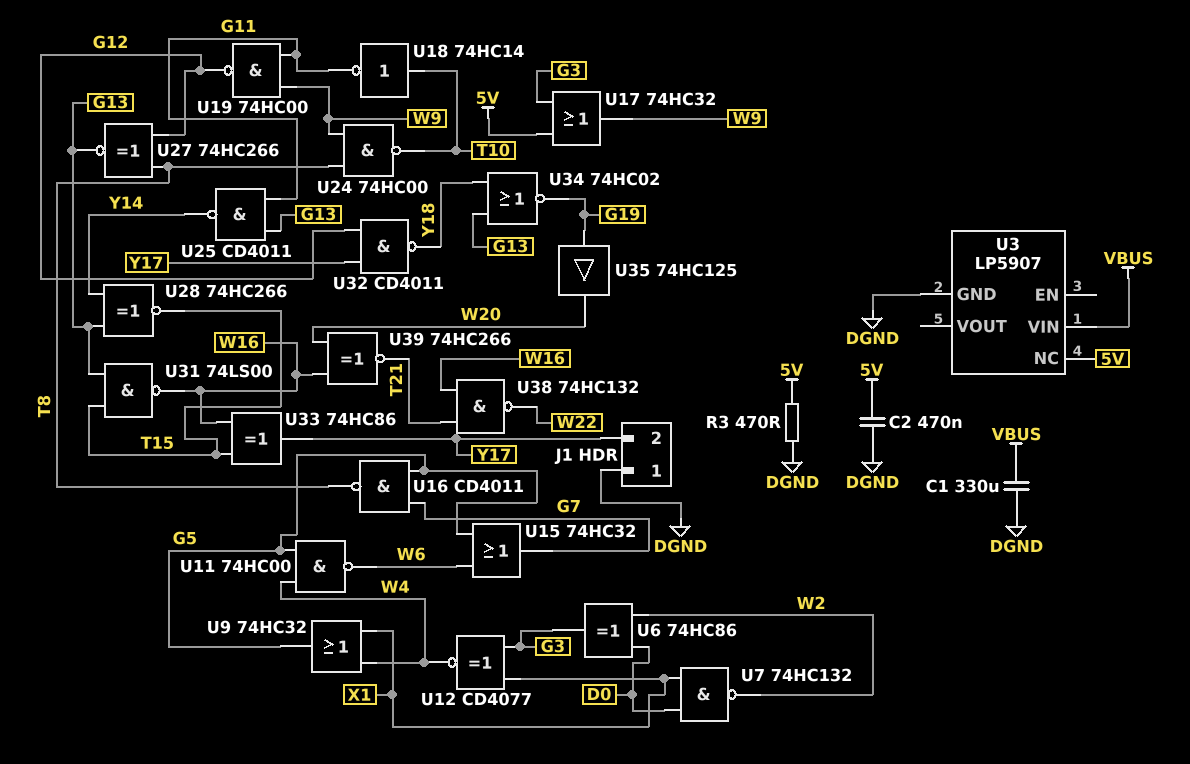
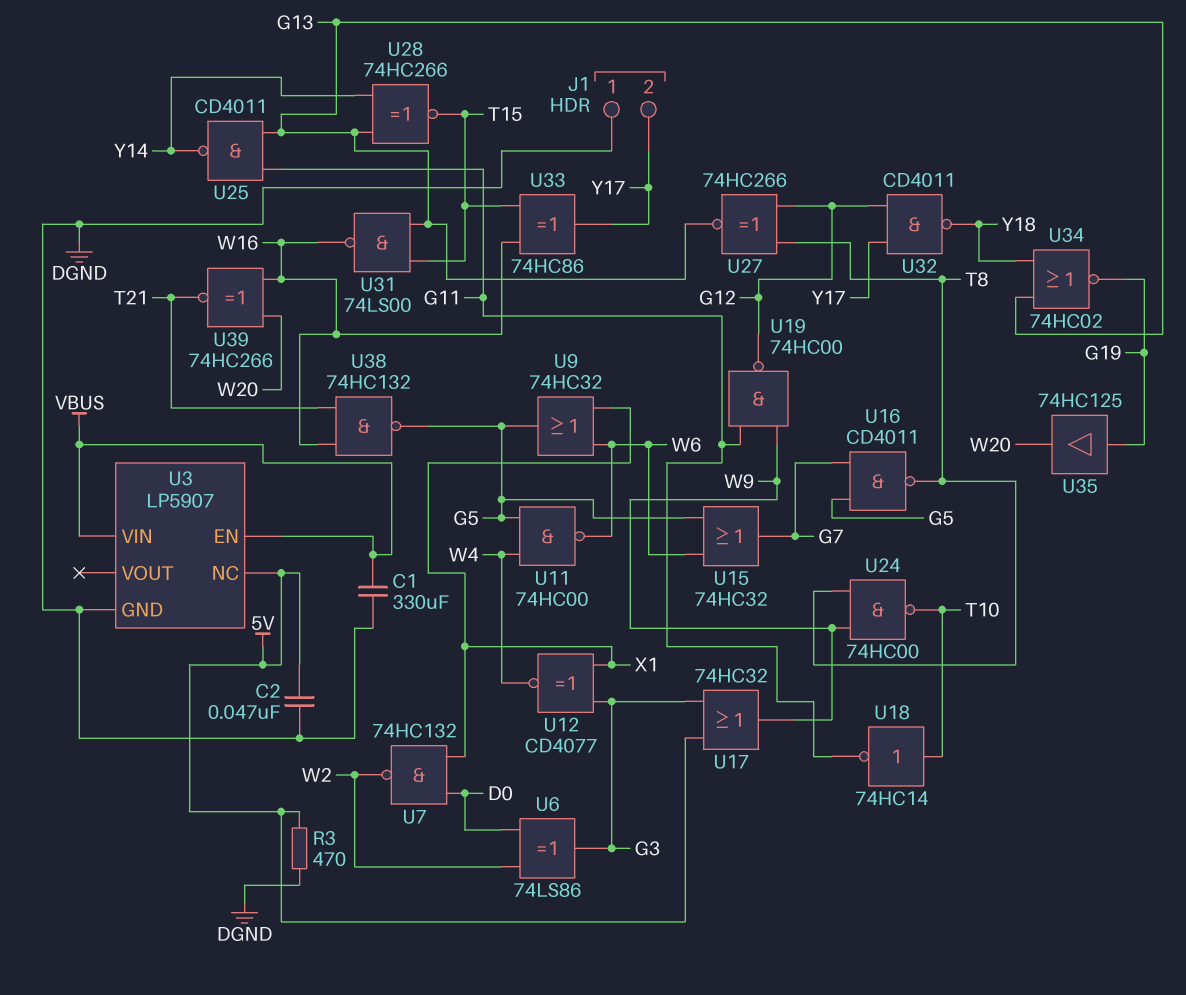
C2: 470nF (5V, DGND) -> 47nF (5V, DGND)
U3 pin EN: none -> VBUS
U6: XOR 74HC86 (in D0, in W2, out G3) -> XOR 74LS86 (in D0, in W2, out G3)
U9: OR 74HC32 (in W4, in X1, out G5) -> OR 74HC32 (in W6, in X1, out G5)
U38: NAND 74HC132 (in T21, in W16, out W22) -> NAND 74HC132 (in T21, in W16, out G5)

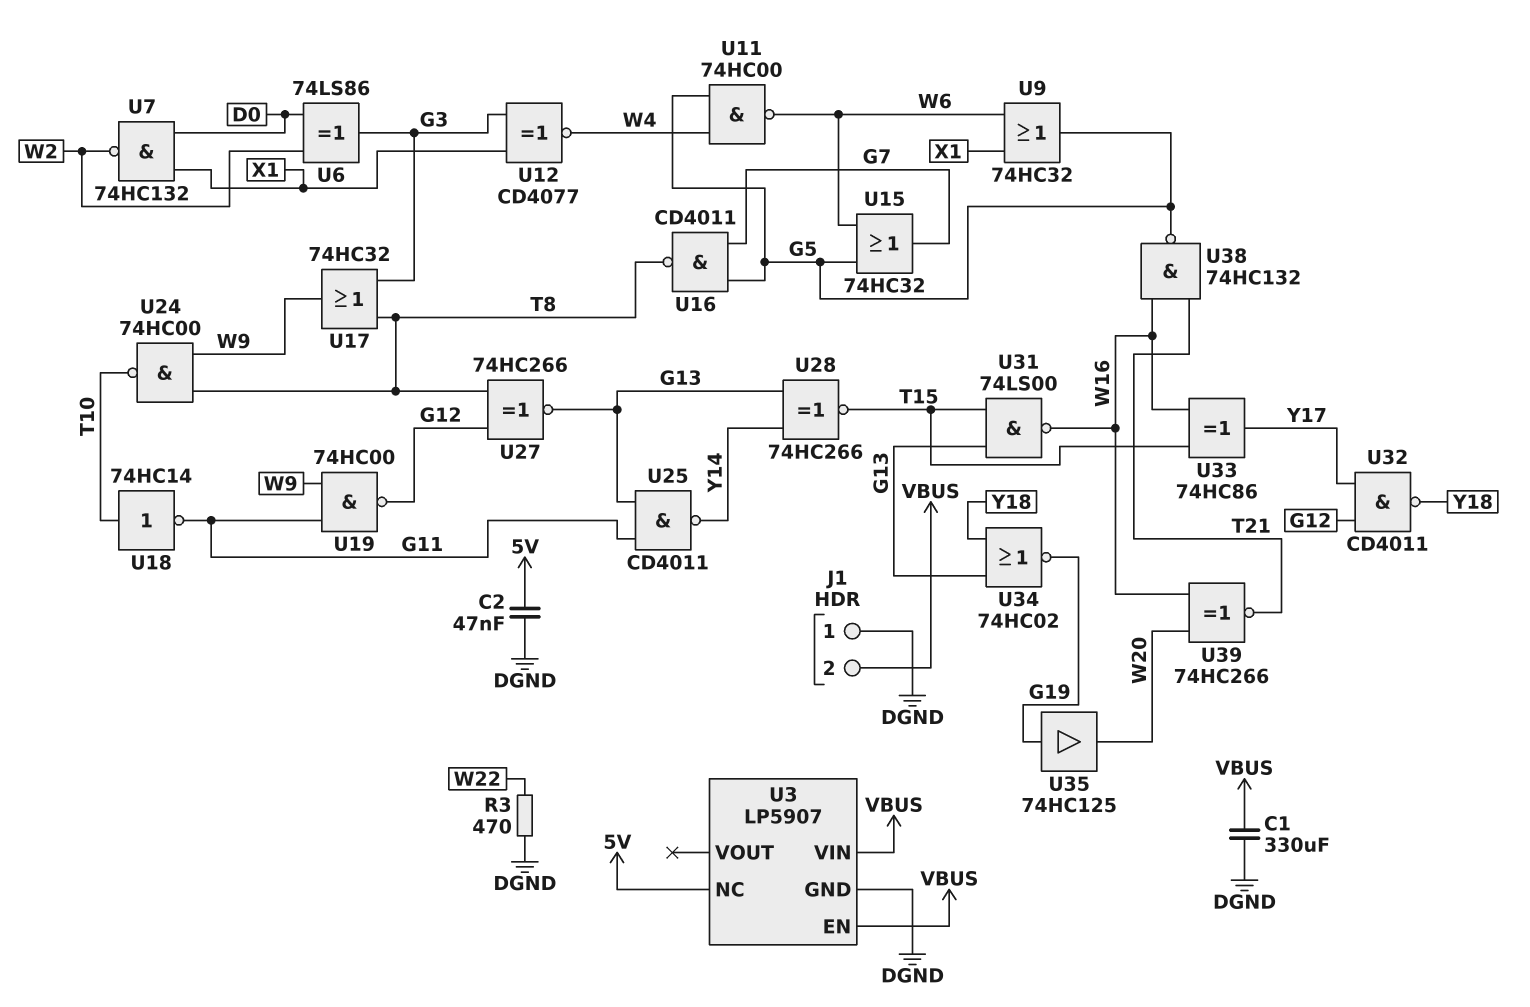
J1 pin 2: Y17 -> VBUS
R3: 470 (5V, DGND) -> 470 (DGND, W22)
U17: OR 74HC32 (in 5V, in G3, out W9) -> OR 74HC32 (in G3, in T8, out W9)

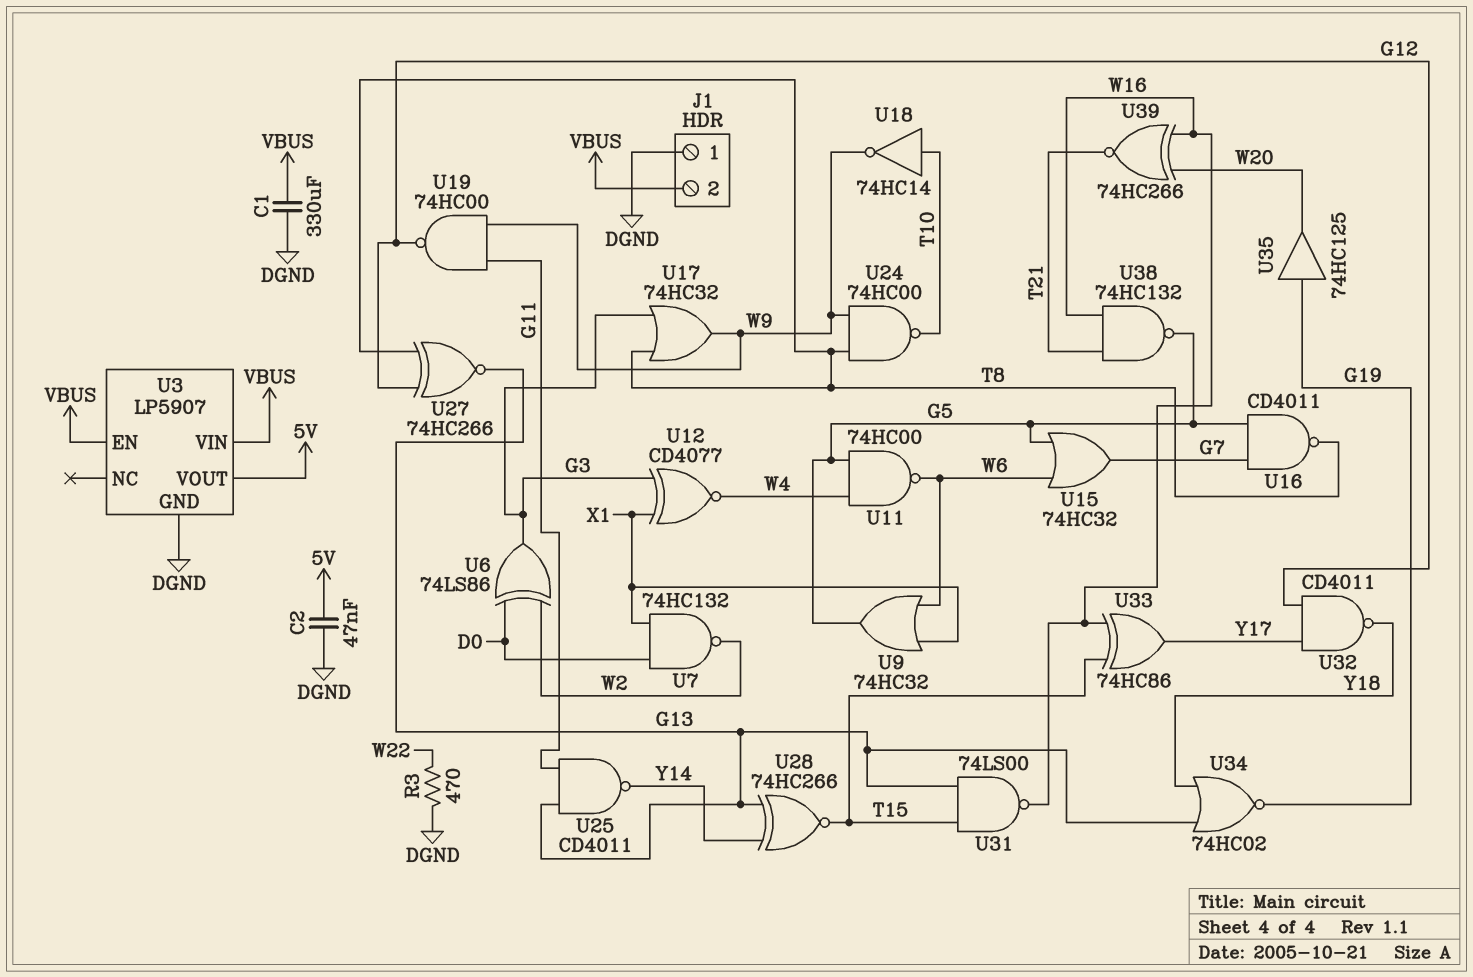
U3 pin NC: 5V -> none
U3 pin VOUT: none -> 5V
U18: NOT 74HC14 (in T10, out G11) -> NOT 74HC14 (in T10, out W9)

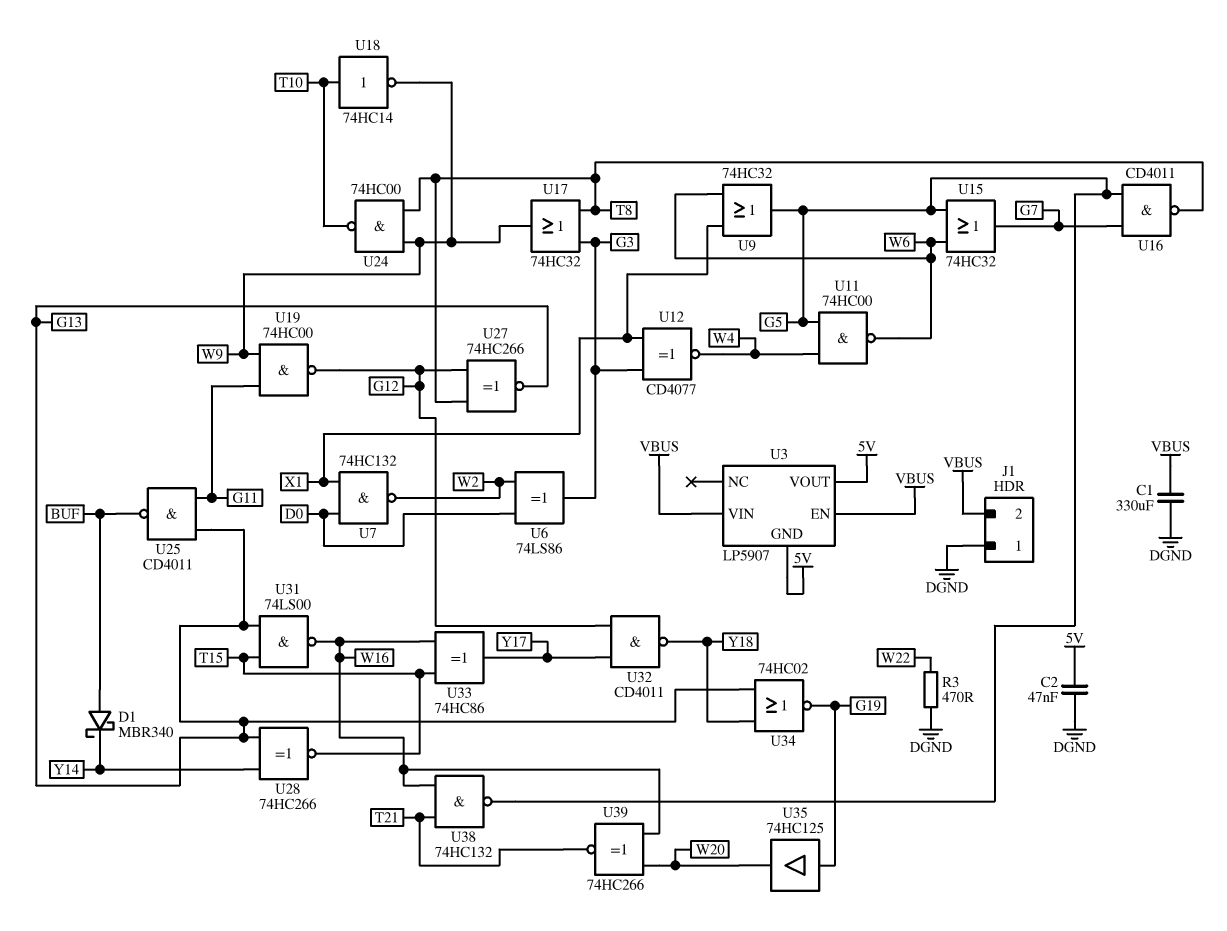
D1: none -> schottky MBR340 (A BUF, K Y14)
U3 pin GND: DGND -> 5V
U25: NAND CD4011 (in G11, in G13, out Y14) -> NAND CD4011 (in G11, in G13, out BUF)

